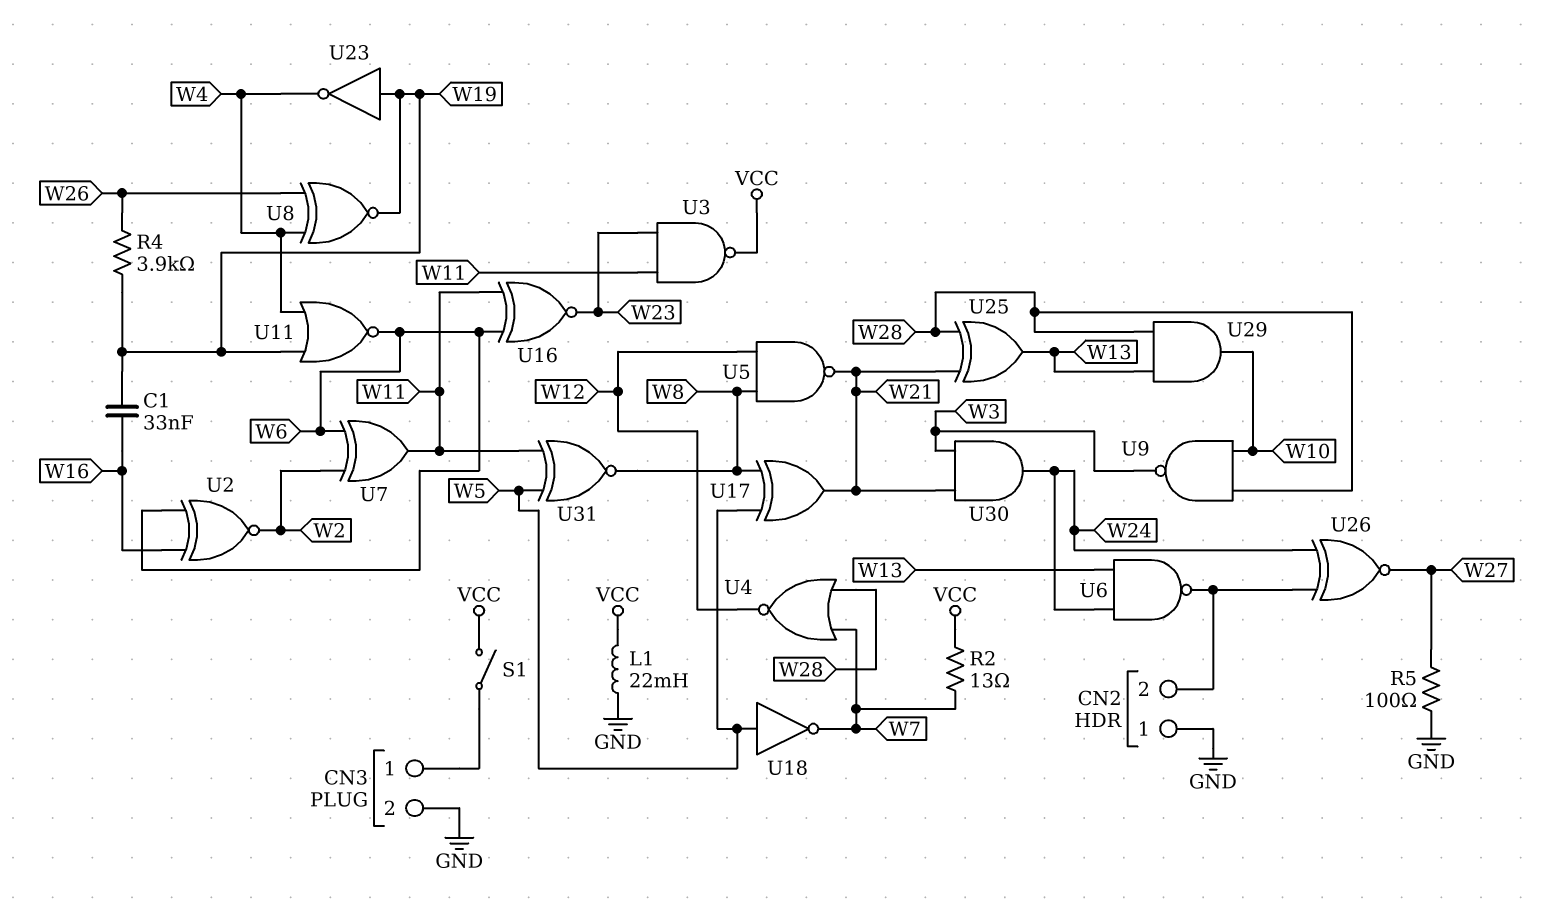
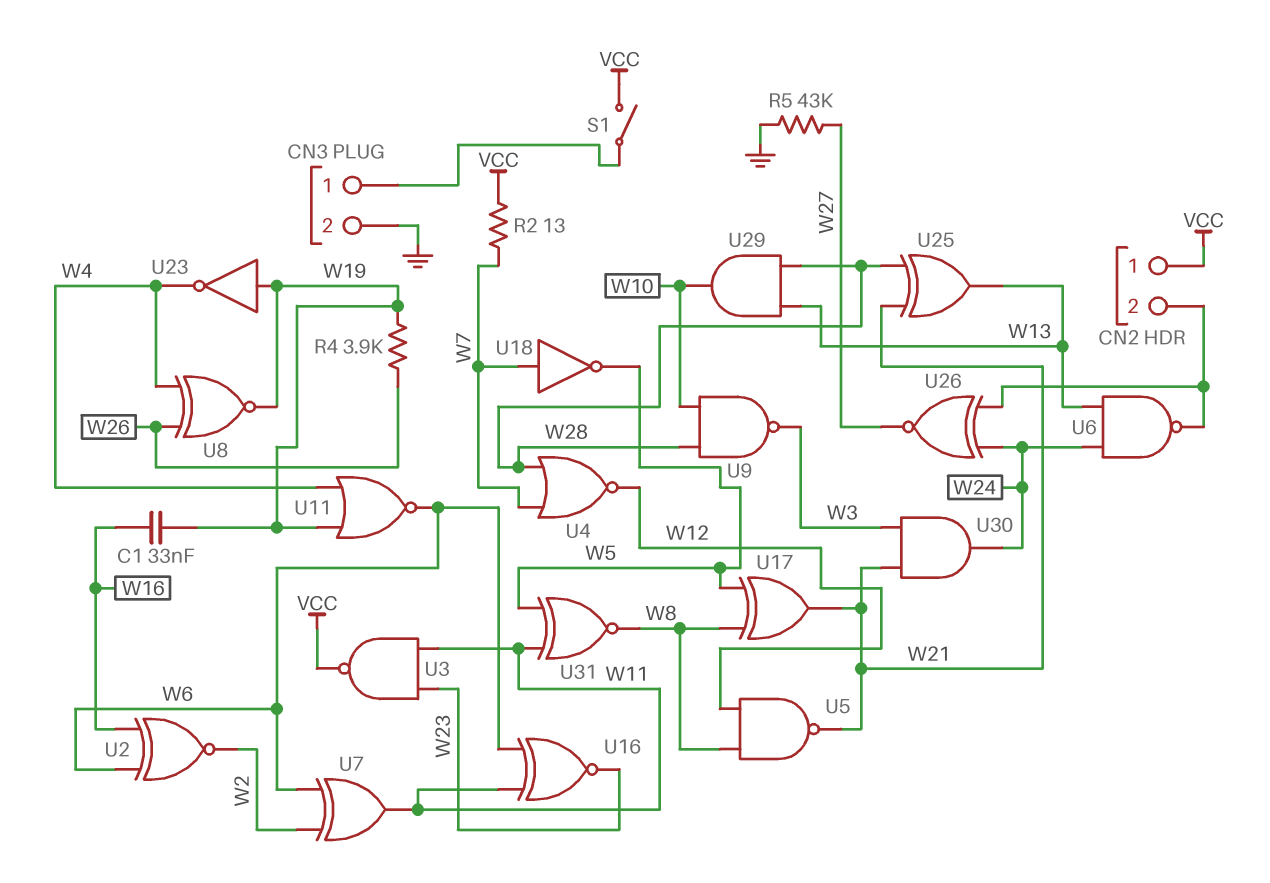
CN2 pin 1: GND -> VCC
L1: 22mH (GND, VCC) -> none
R5: 100 (GND, W27) -> 43k (GND, W27)
U18: NOT (in W5, out W7) -> NOT (in W7, out W5)

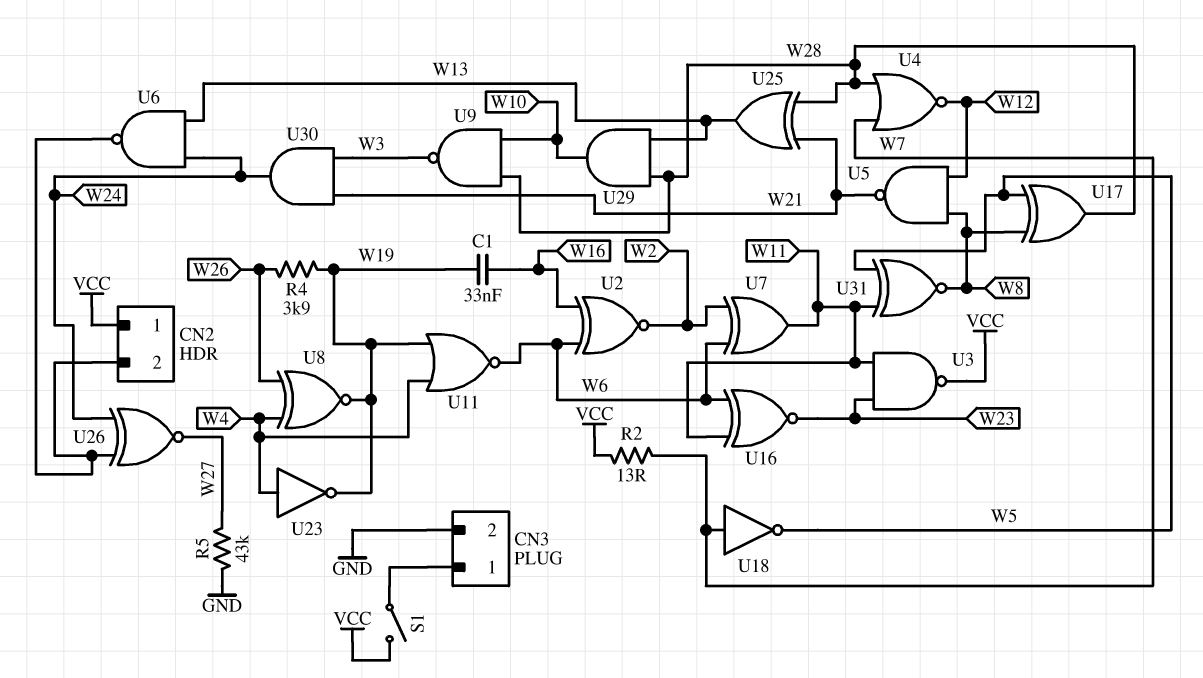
U17: XOR (in W5, in W8, out W21) -> XOR (in W5, in W8, out W28)
U23: NOT (in W19, out W4) -> NOT (in W4, out W19)

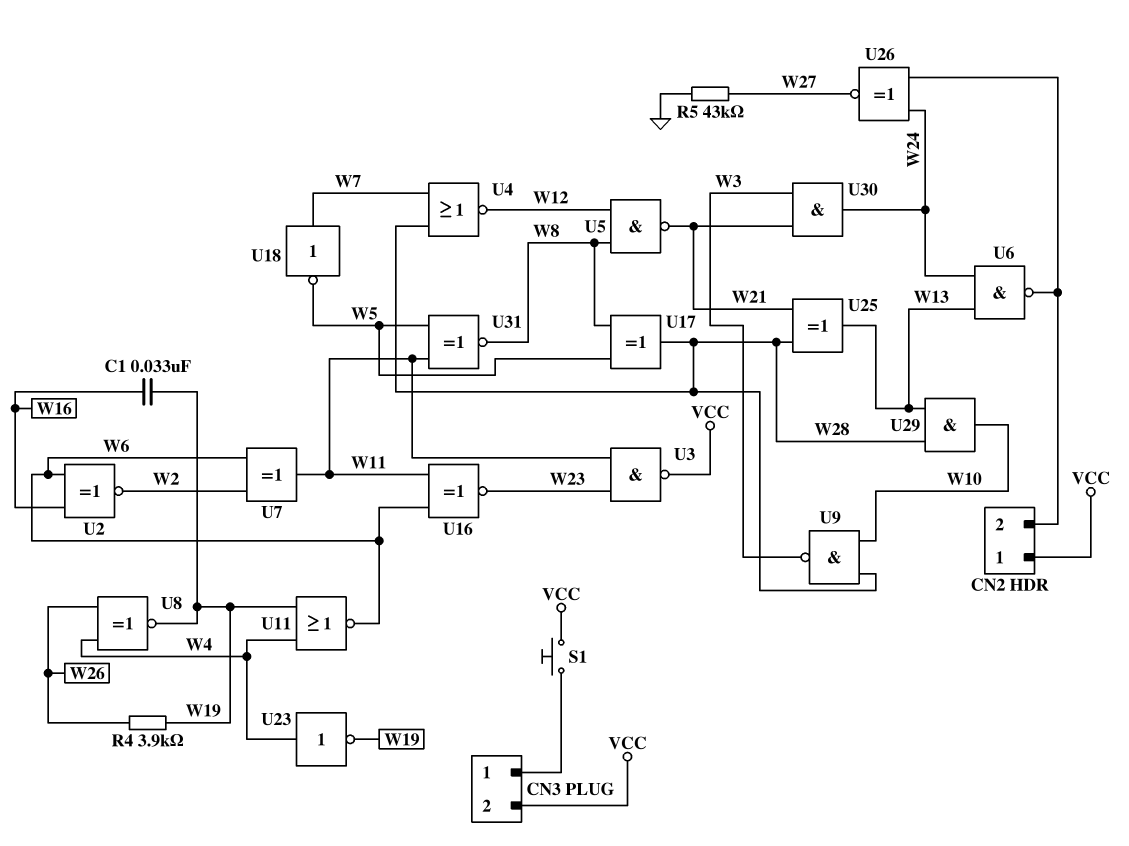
CN3 pin 2: GND -> VCC
R2: 13 (VCC, W7) -> none
S1: switch (CN3/1, VCC) -> button (CN3/1, VCC)

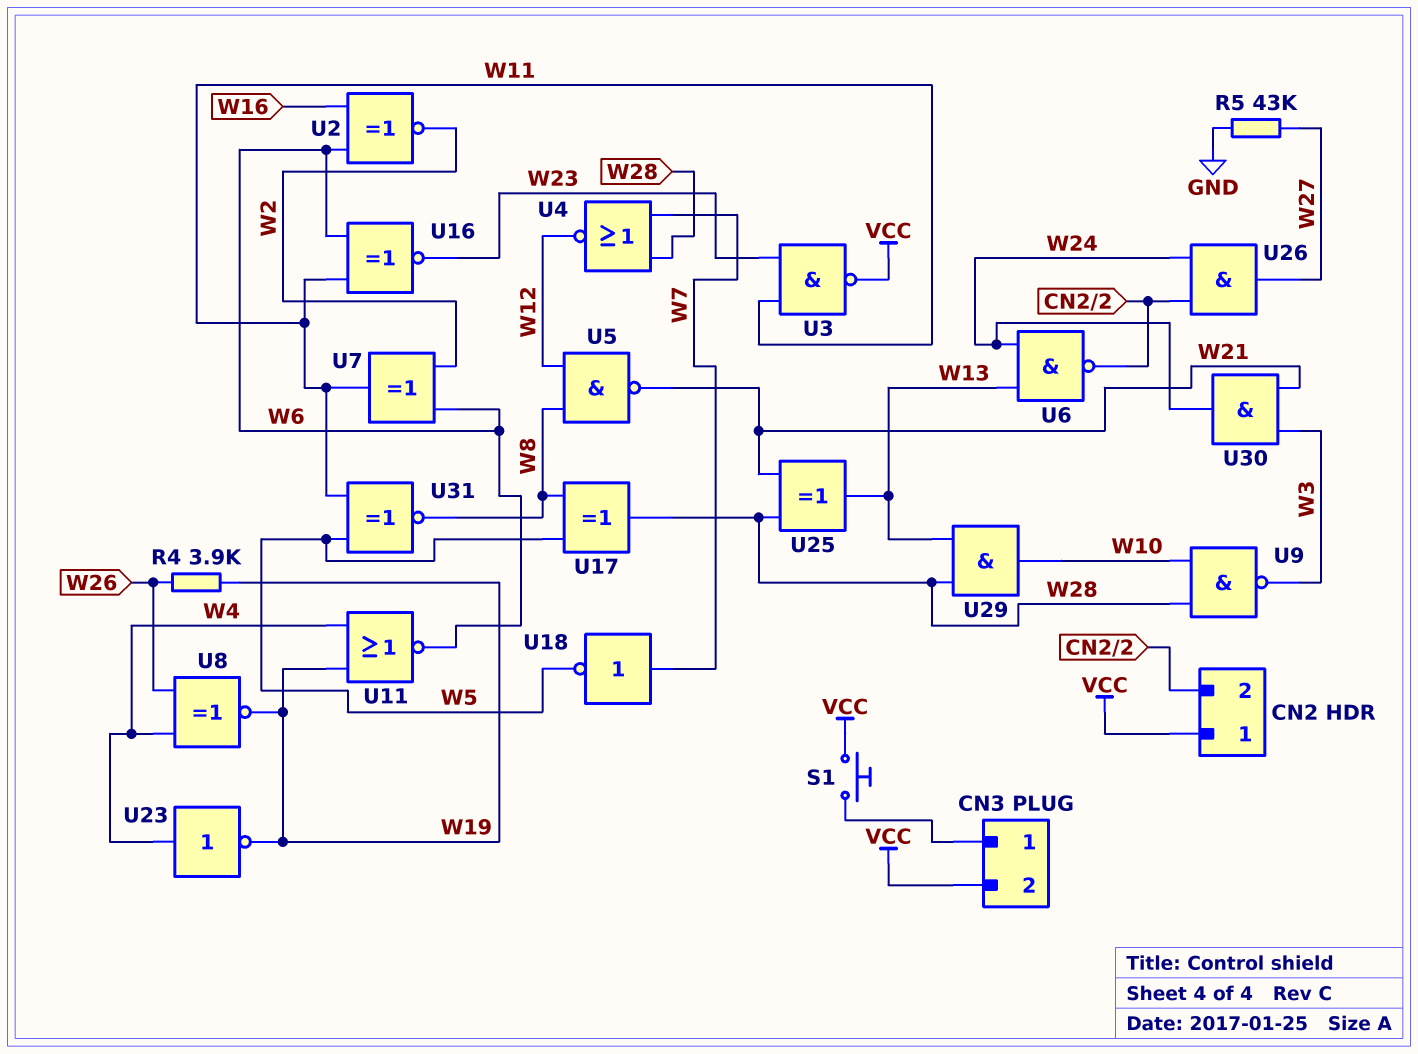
C1: 33nF (W16, W19) -> none
U26: XNOR (in CN2/2, in W24, out W27) -> AND (in CN2/2, in W24, out W27)

